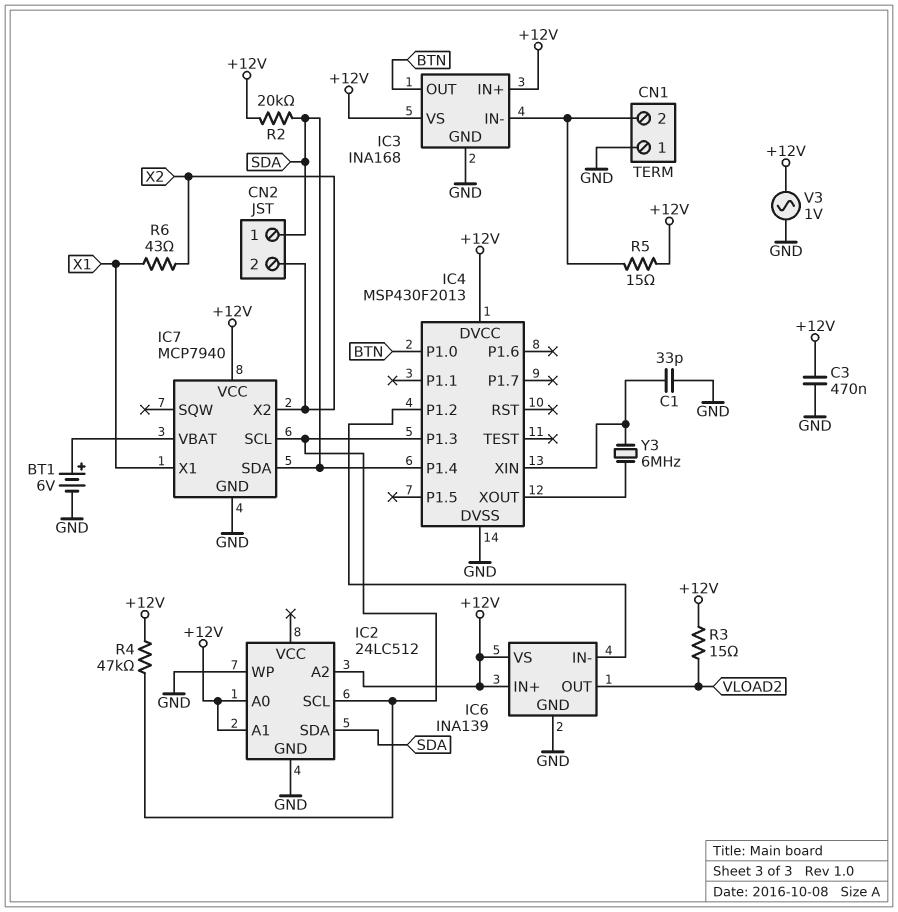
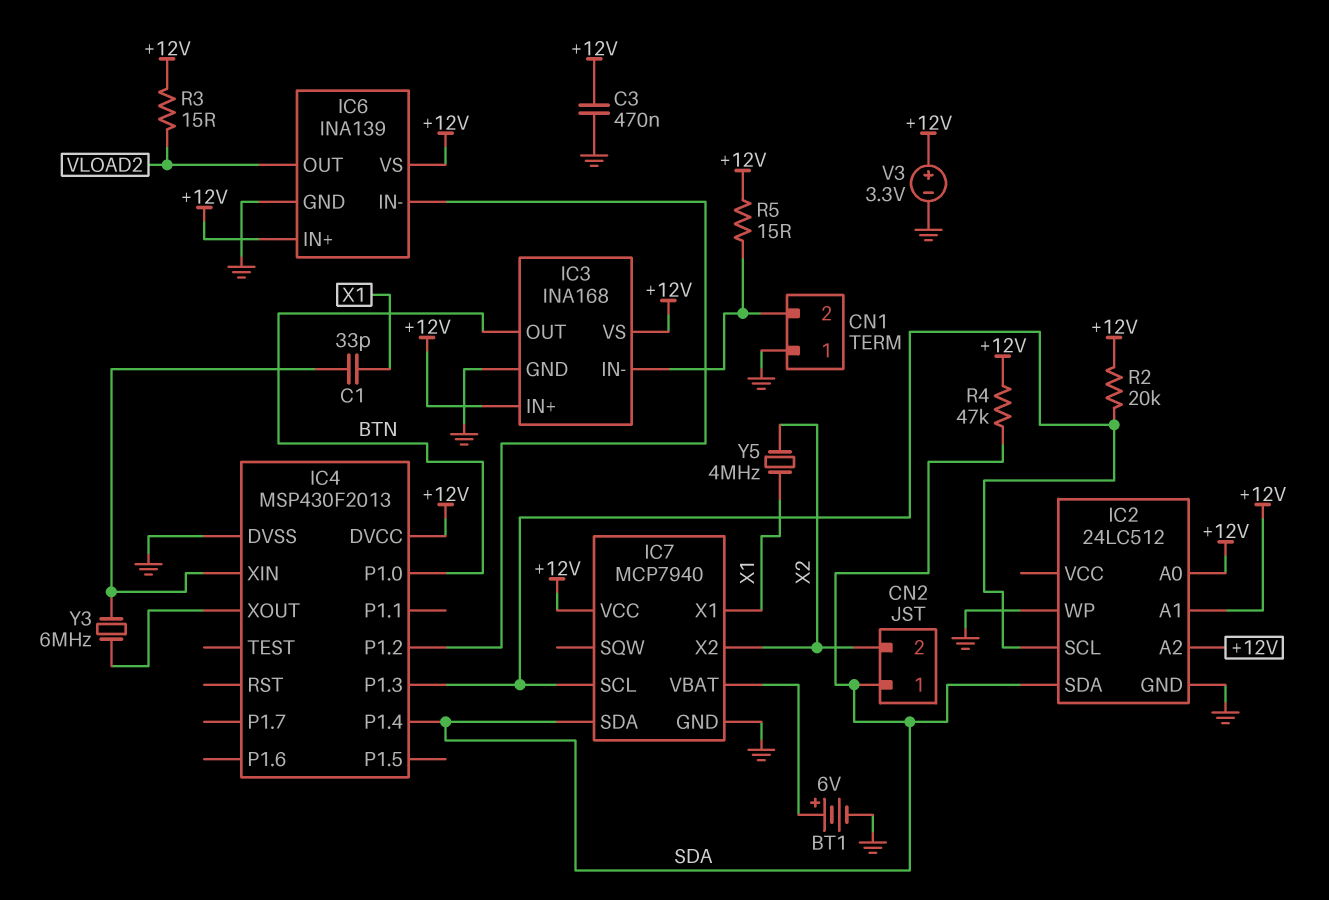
C1: 33pF (GND, IC4/XIN) -> 33pF (IC4/XIN, X1)
R2: 20k (+12V, SDA) -> 20k (+12V, IC2/SCL)
R4: 47k (+12V, IC2/SCL) -> 47k (+12V, SDA)
R6: 43 (X1, X2) -> none
V3: AC 1V (+12V, GND) -> 3.3V (plus +12V, minus GND)
Y5: none -> 4MHz (X1, X2)

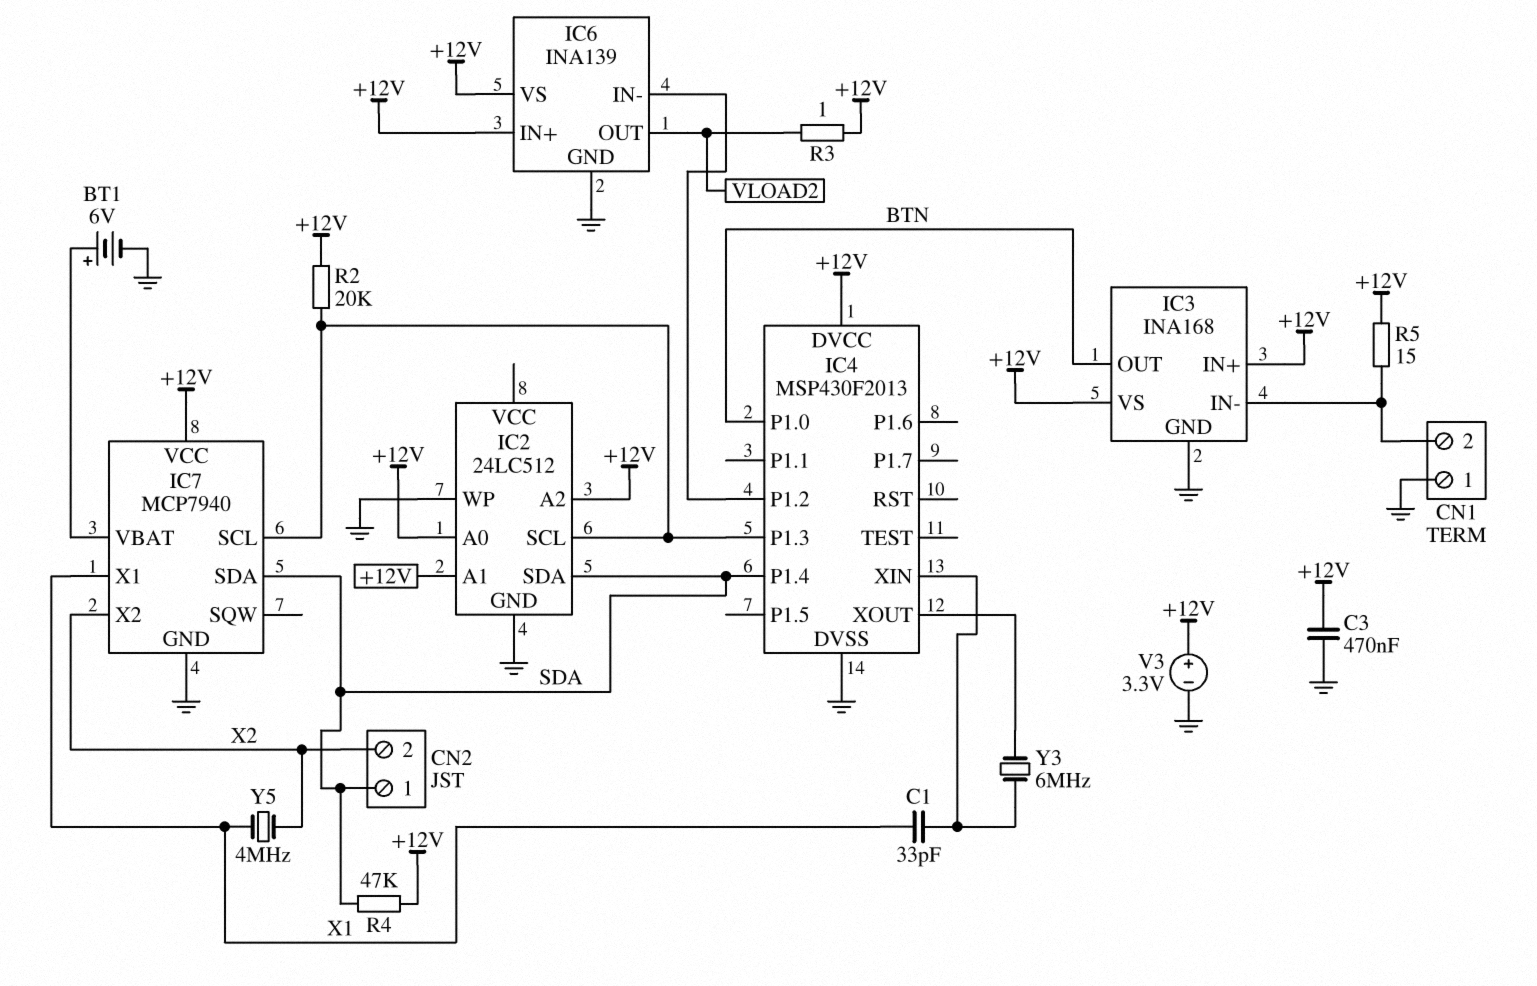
R3: 15 (+12V, VLOAD2) -> 1 (+12V, VLOAD2)

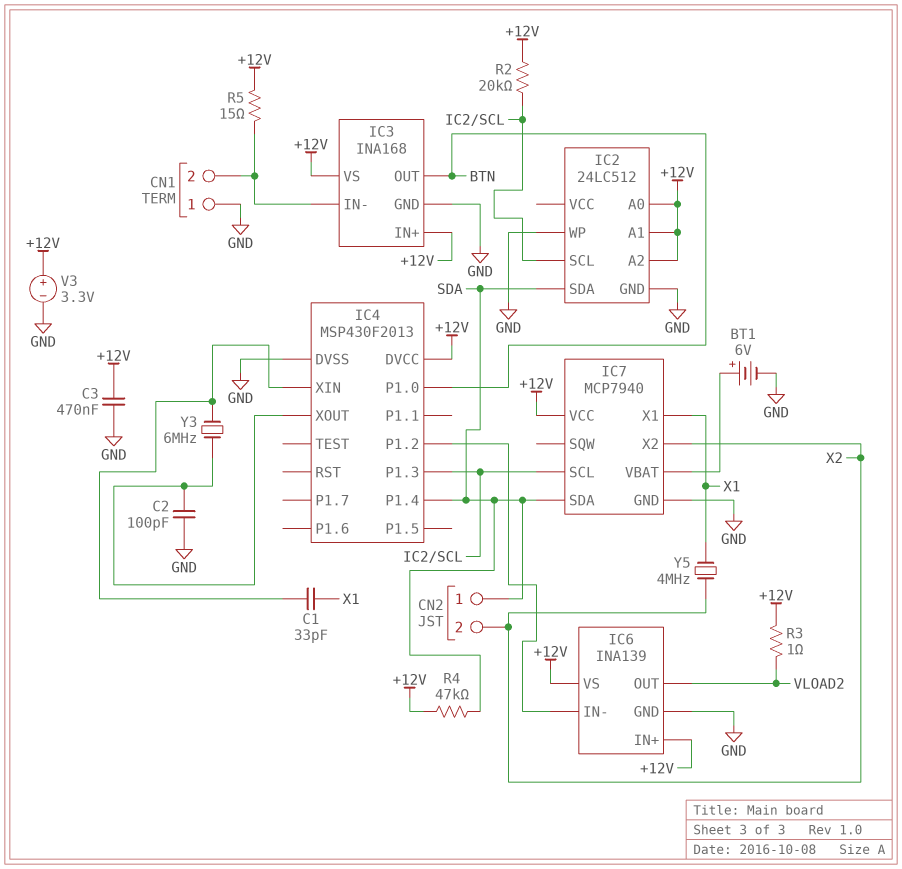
C2: none -> 100pF (GND, IC4/XOUT)

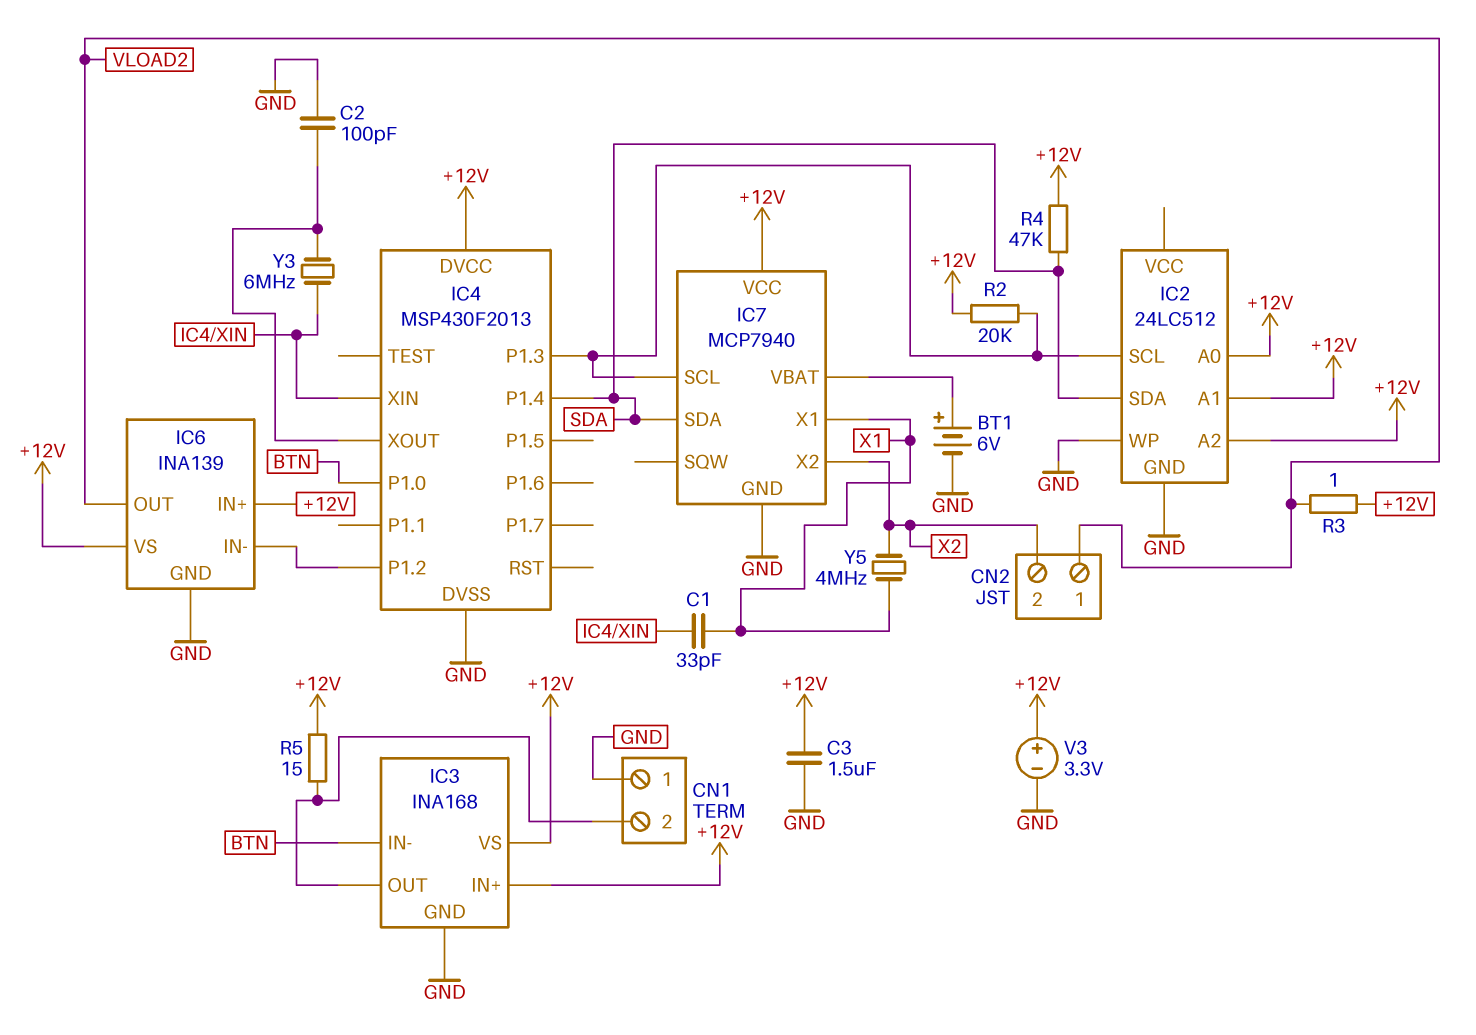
C3: 470nF (+12V, GND) -> 1.5uF (+12V, GND)
CN2 pin 1: SDA -> VLOAD2
IC3 pin IN-: CN1/2 -> BTN
IC3 pin OUT: BTN -> CN1/2

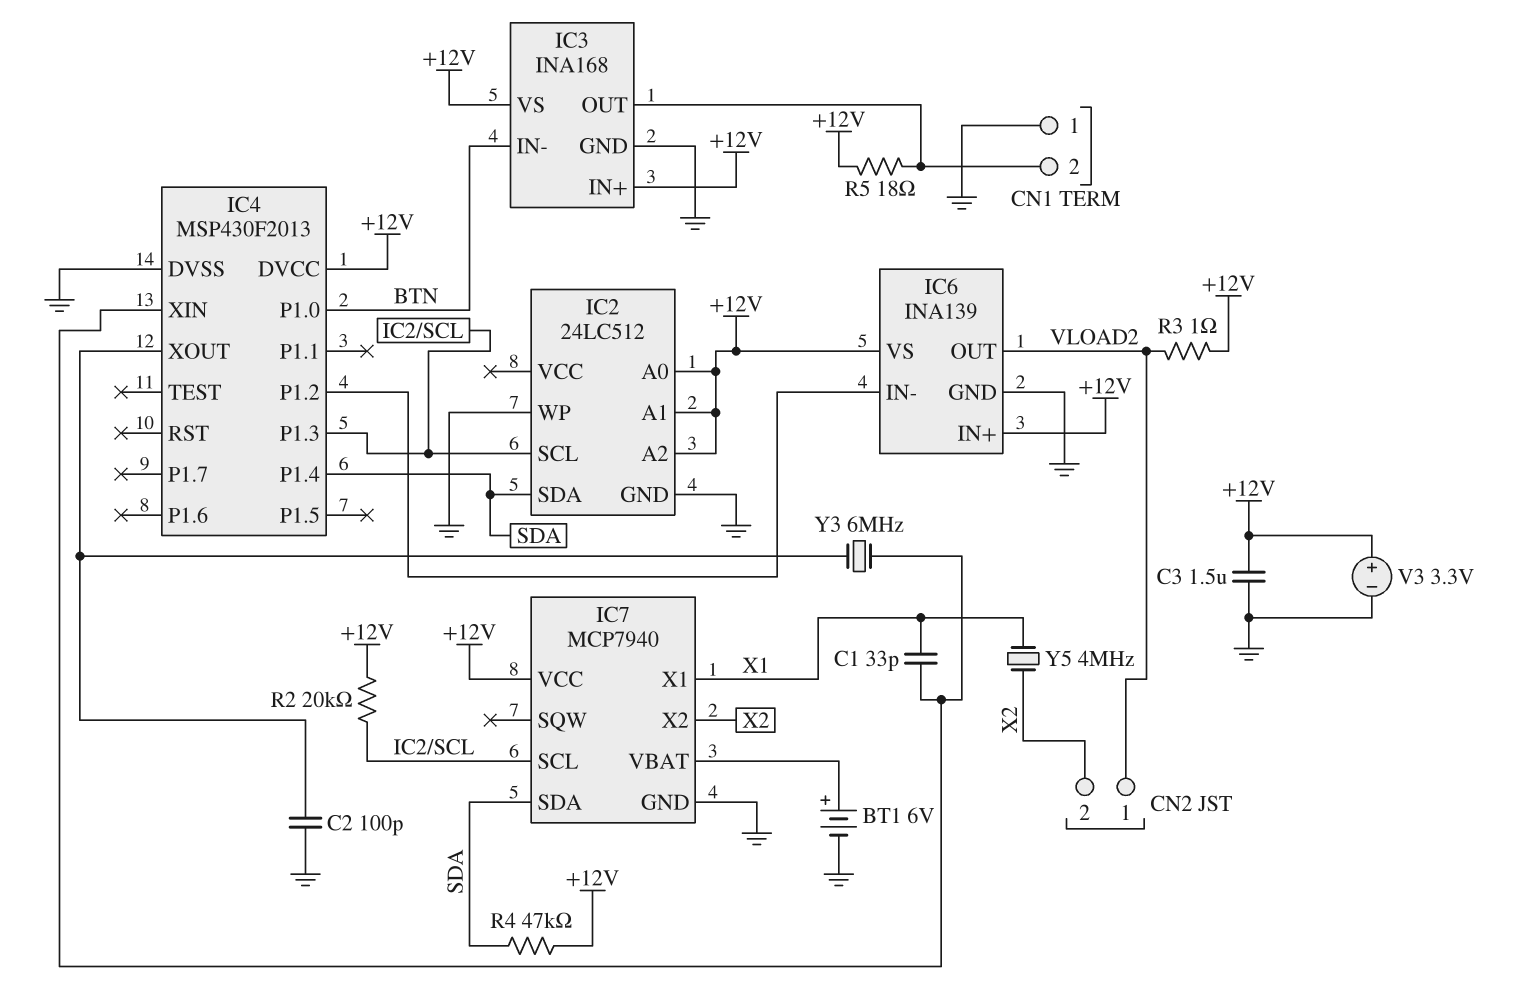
R5: 15 (+12V, CN1/2) -> 18 (+12V, CN1/2)

